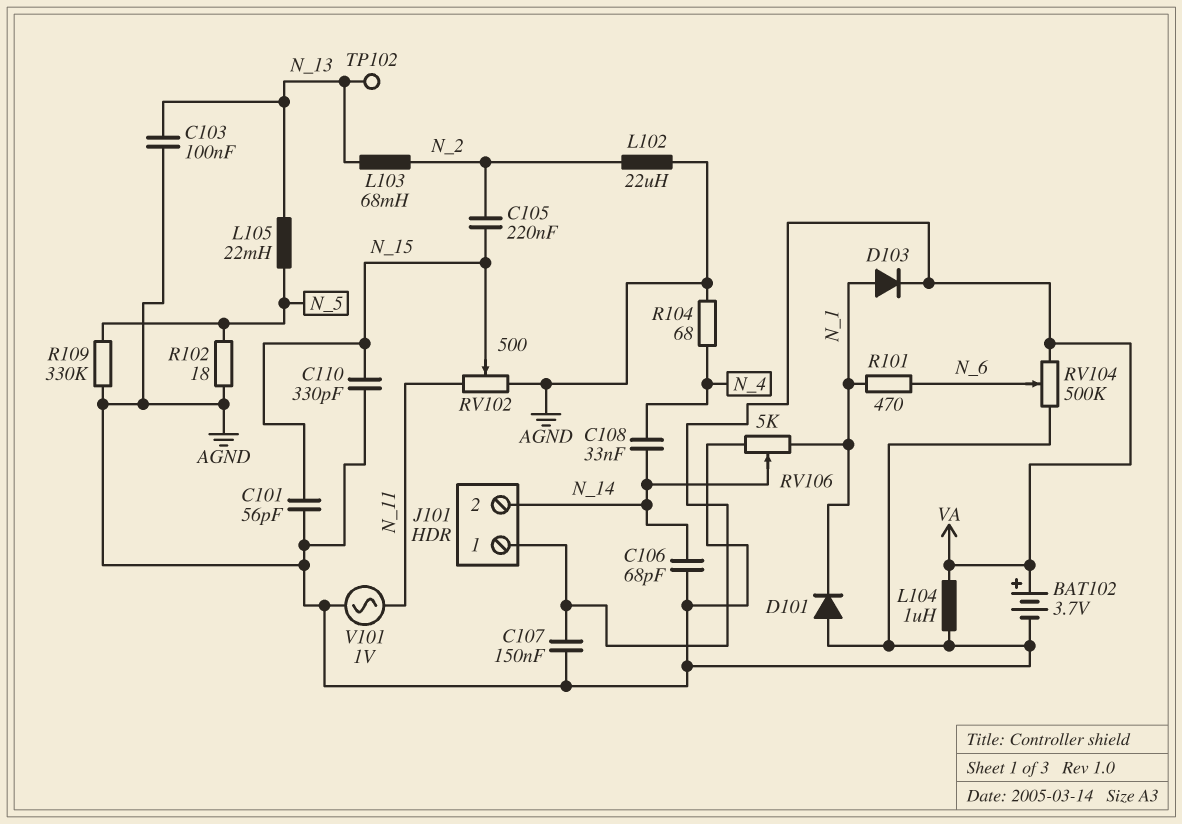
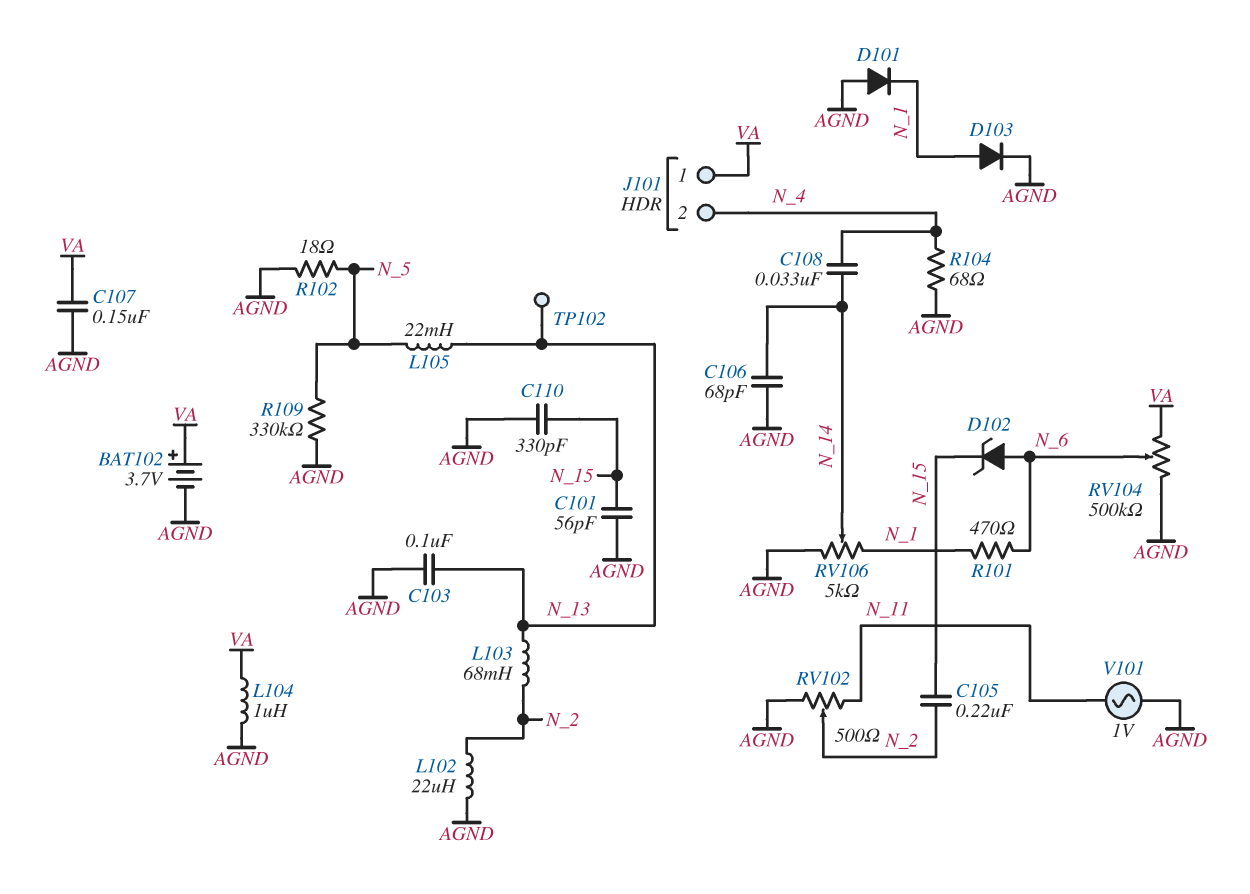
D102: none -> zener (A N_6, K N_15)
D103: diode (A N_1, K VA) -> diode (A N_1, K AGND)
J101 pin 2: N_14 -> N_4
RV102: 500 (AGND, N_11, wiper N_15) -> 500 (AGND, N_11, wiper N_2)

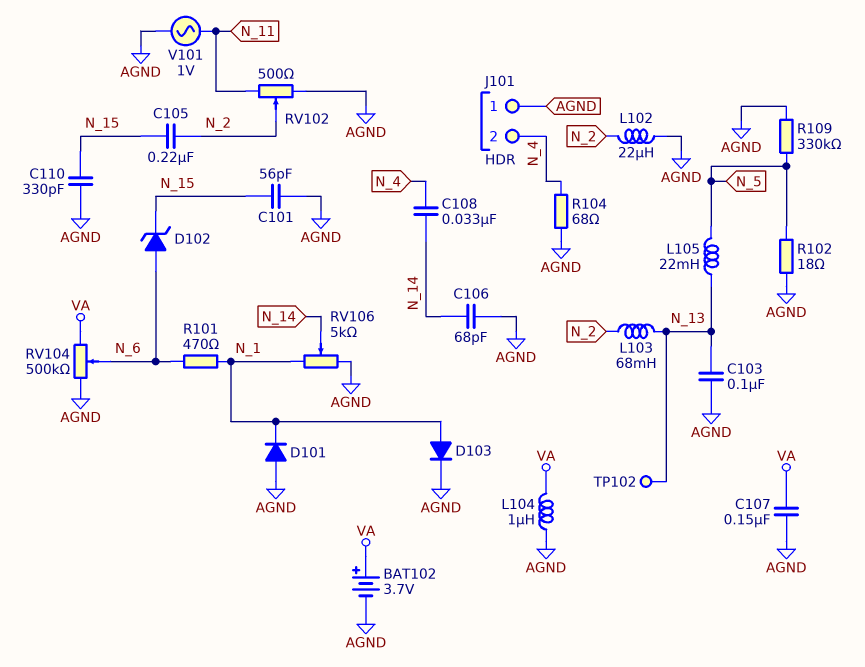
J101 pin 1: VA -> AGND

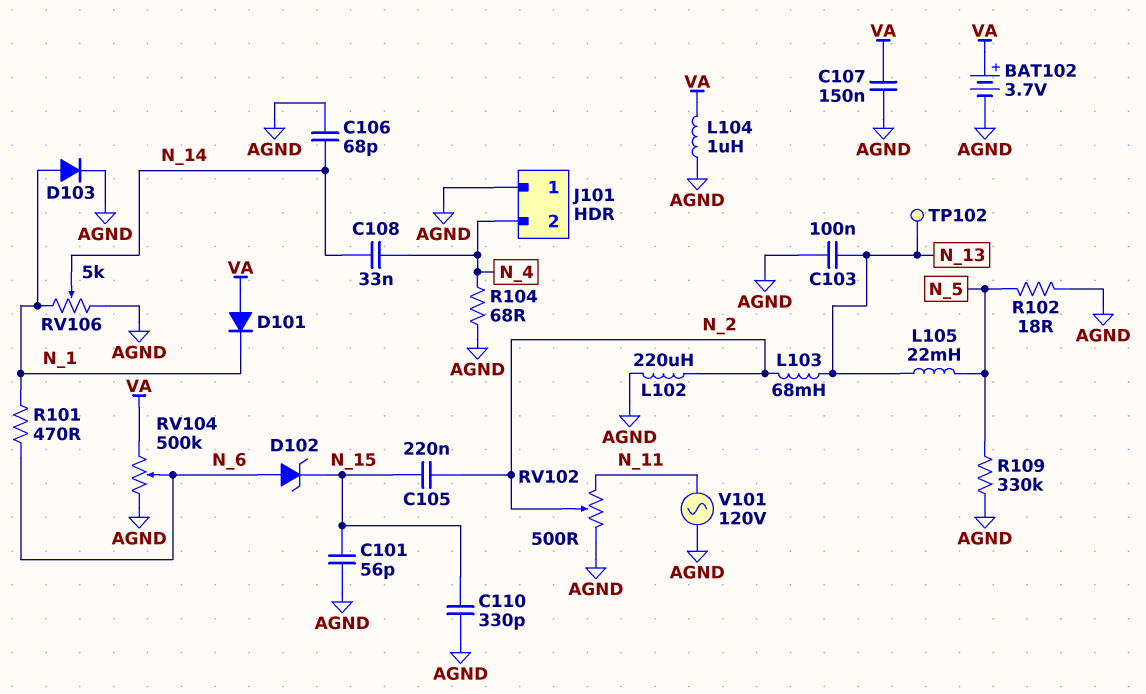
D101: diode (A AGND, K N_1) -> diode (A VA, K N_1)
L102: 22uH (AGND, N_2) -> 220uH (AGND, N_2)
V101: AC 1V (AGND, N_11) -> AC 120V (AGND, N_11)

